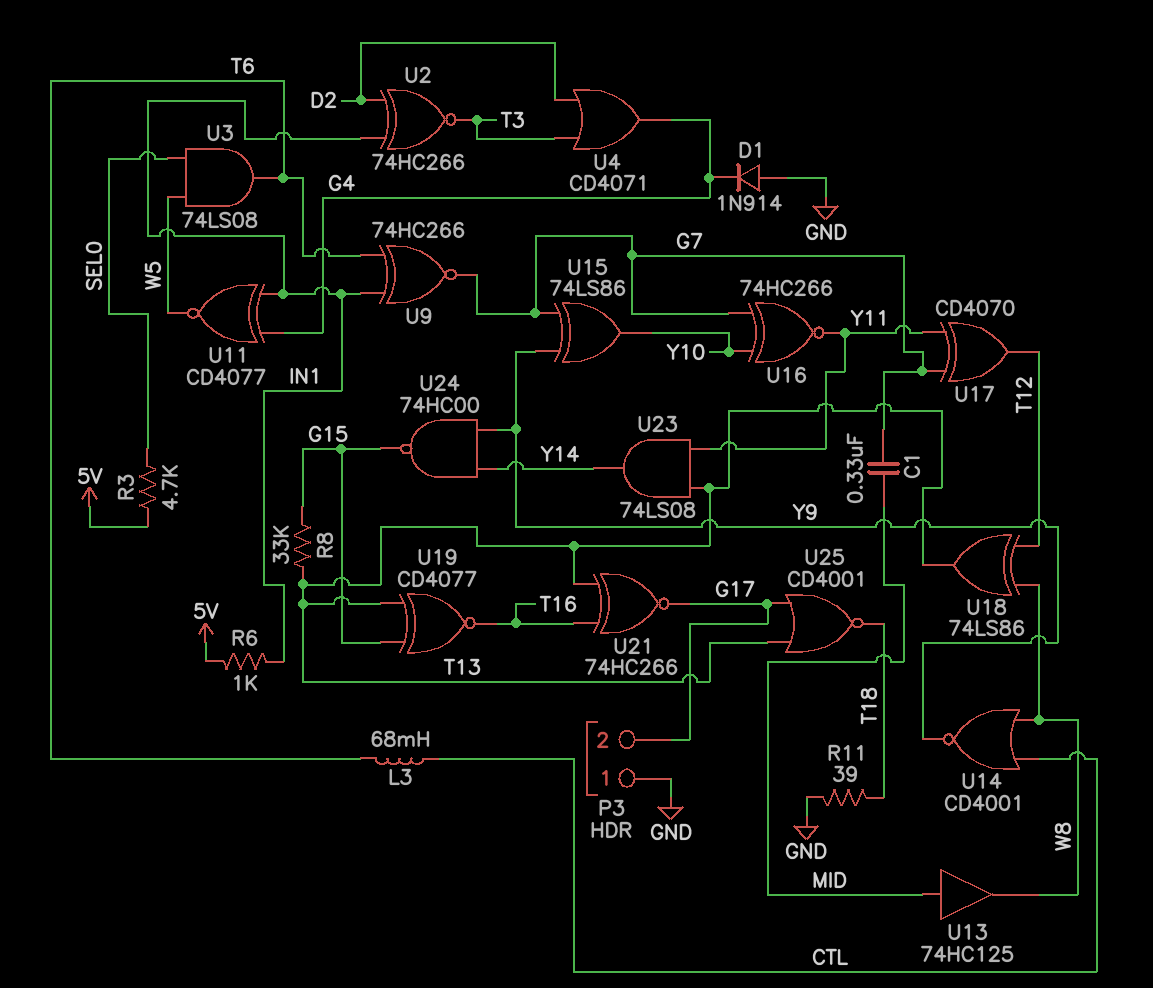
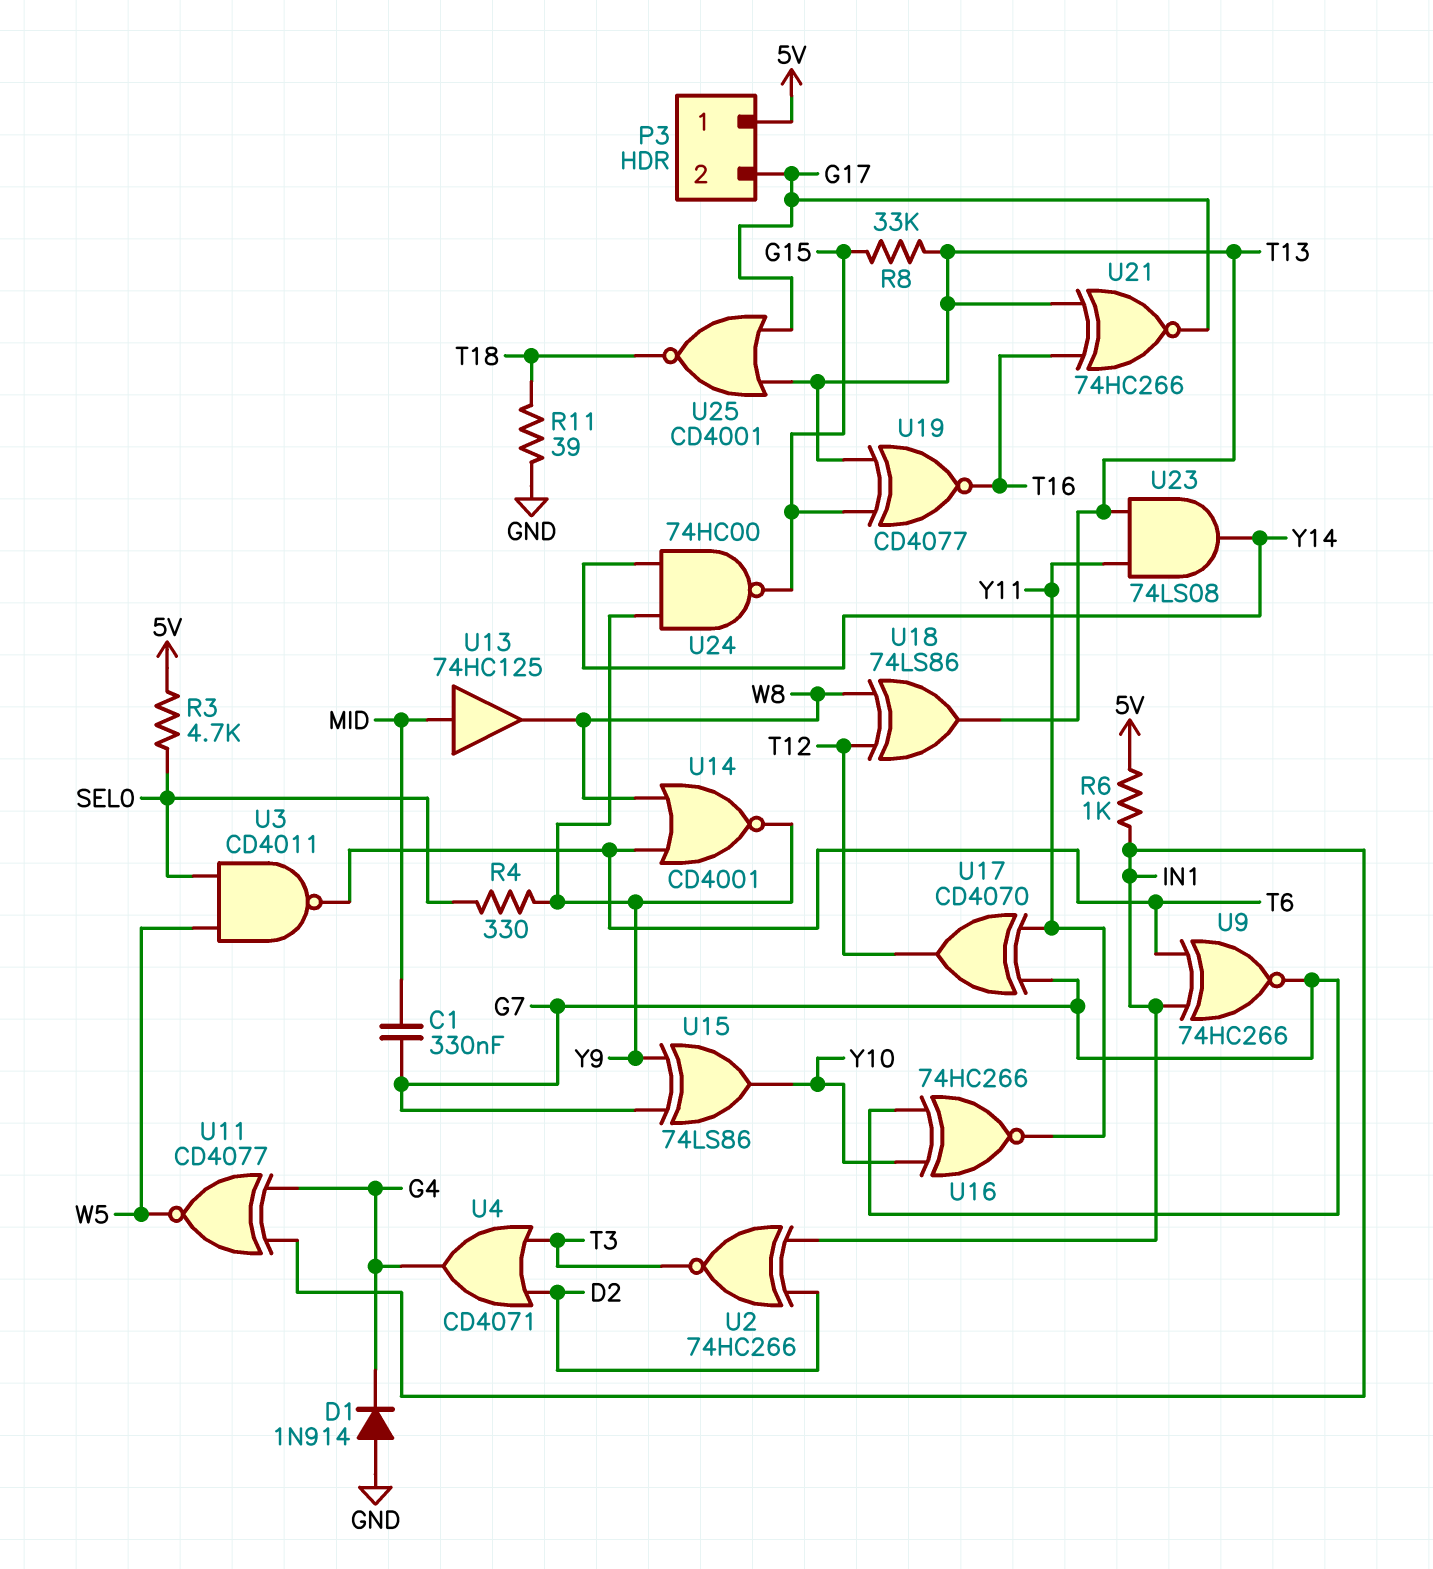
L3: 68mH (CTL, T6) -> none
P3 pin 1: GND -> 5V
R4: none -> 330 (SEL0, Y9)
U3: AND 74LS08 (in SEL0, in W5, out T6) -> NAND CD4011 (in SEL0, in W5, out T6)
U14: NOR CD4001 (in CTL, in W8, out Y9) -> NOR CD4001 (in T6, in W8, out Y9)

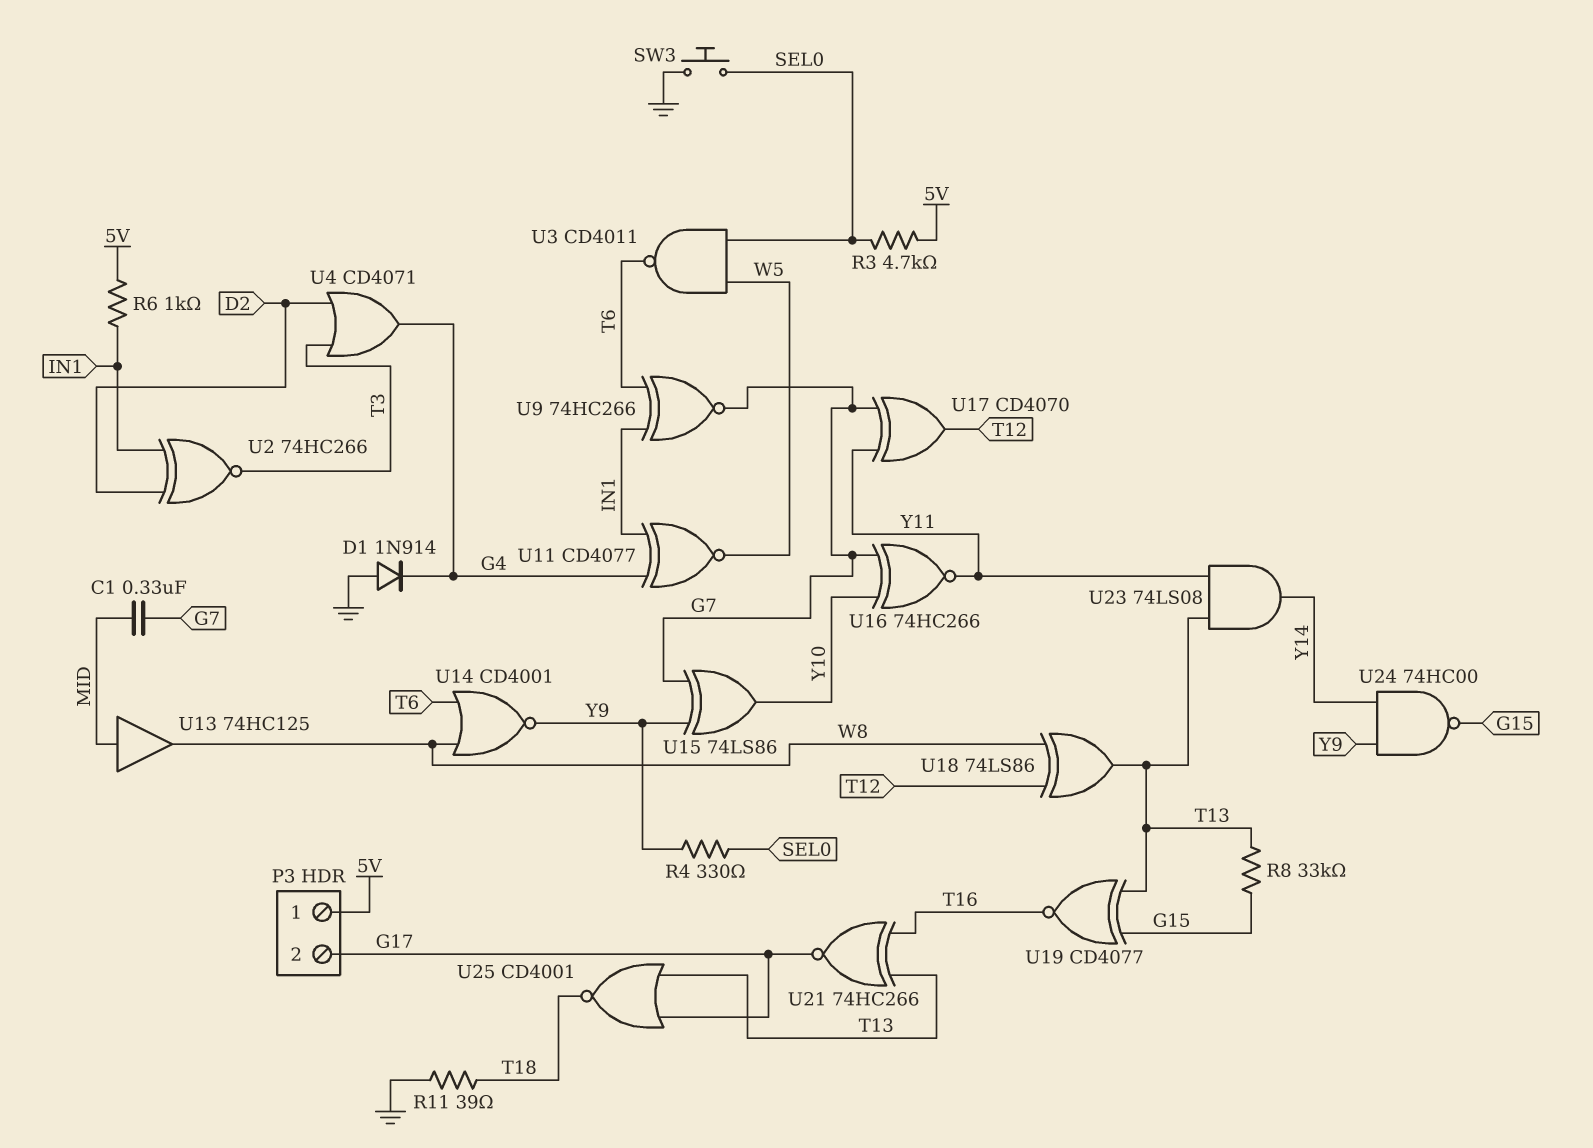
SW3: none -> button (GND, SEL0)

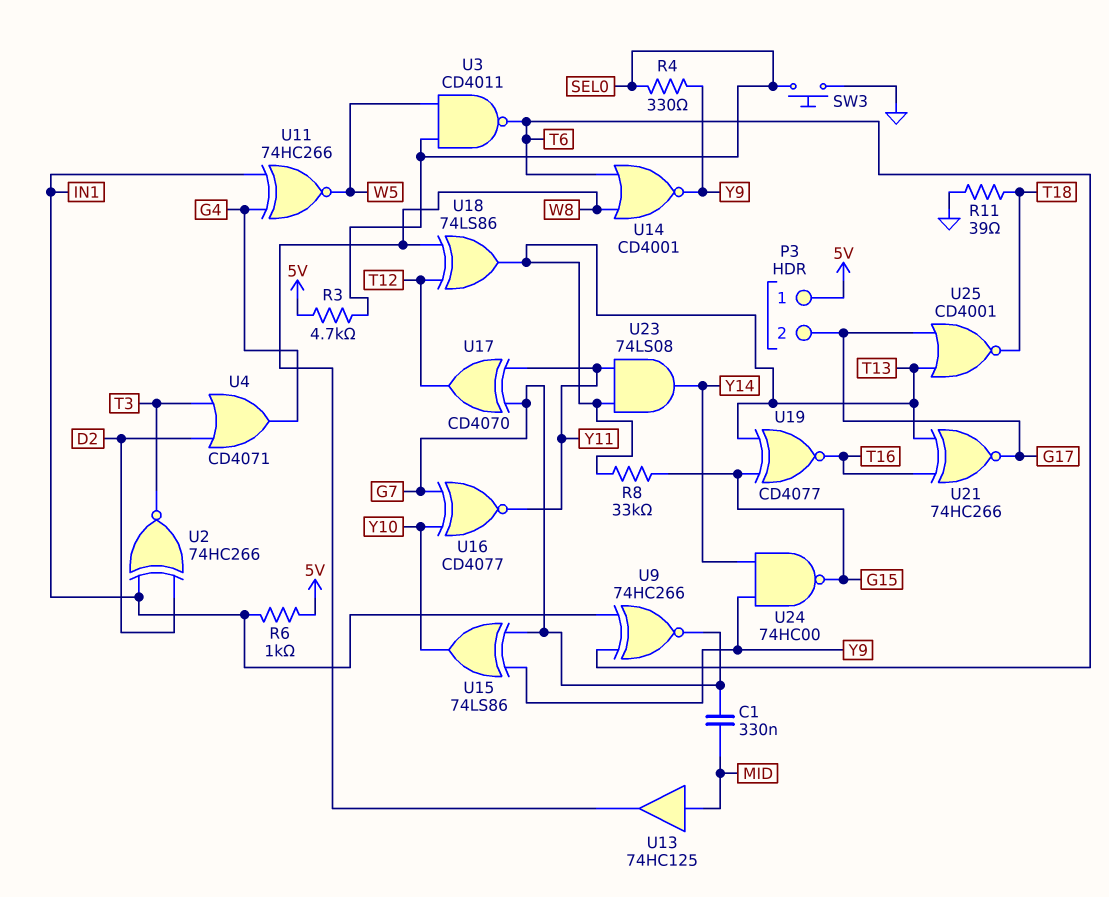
D1: diode 1N914 (A GND, K G4) -> none
U11: XNOR CD4077 (in G4, in IN1, out W5) -> XNOR 74HC266 (in G4, in IN1, out W5)
U16: XNOR 74HC266 (in G7, in Y10, out Y11) -> XNOR CD4077 (in G7, in Y10, out Y11)

